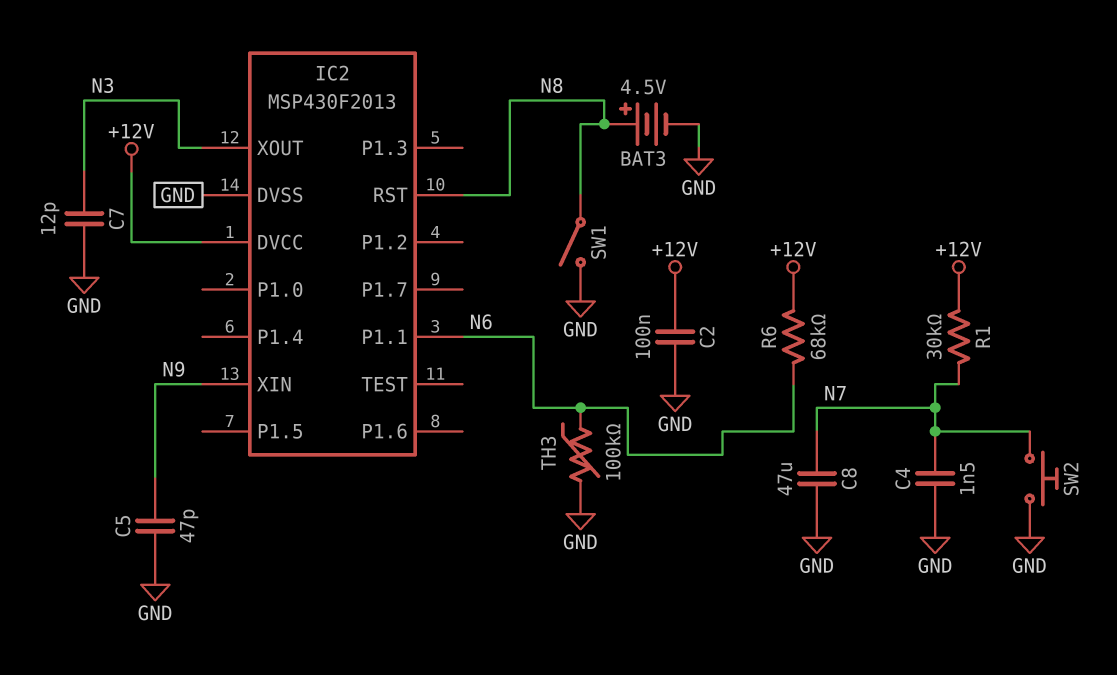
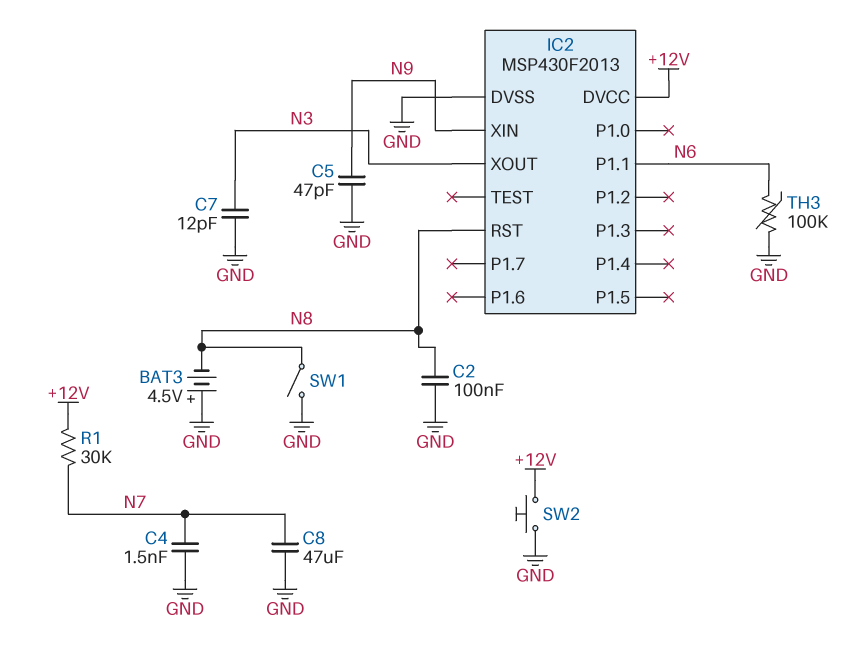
BAT3: 4.5V (plus N8, minus GND) -> 4.5V (plus GND, minus N8)
C2: 100nF (+12V, GND) -> 100nF (GND, N8)
R6: 68k (+12V, N6) -> none
SW2: button (GND, N7) -> button (+12V, GND)

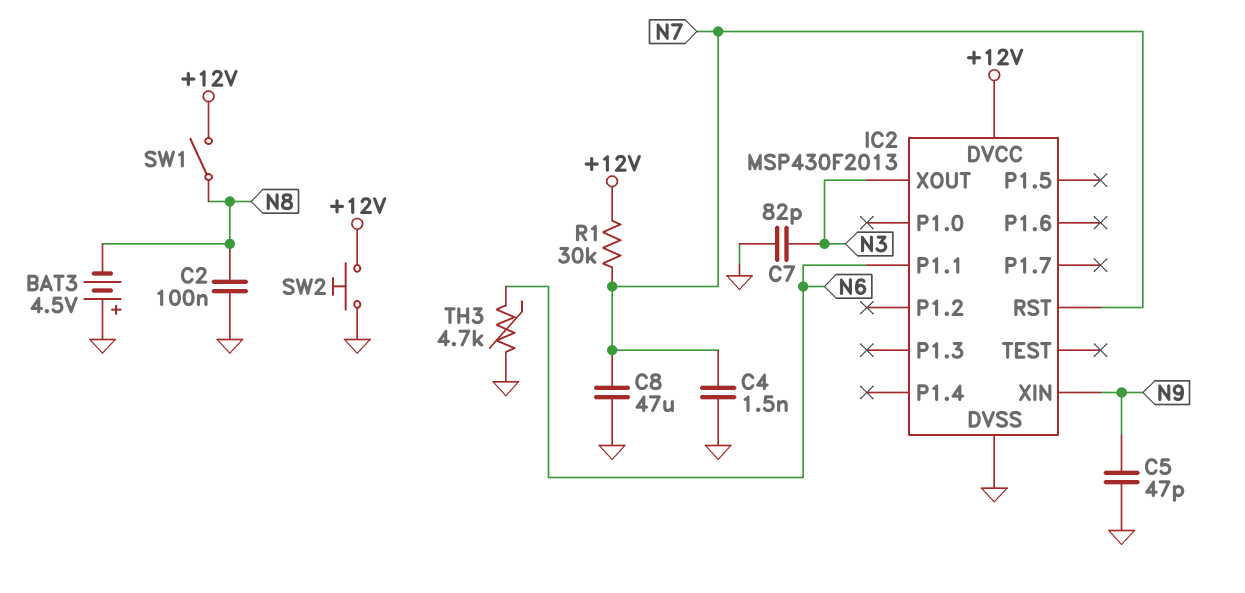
C7: 12pF (GND, N3) -> 82pF (GND, N3)
IC2 pin RST: N8 -> N7
SW1: switch (GND, N8) -> switch (+12V, N8)
TH3: 100k (GND, N6) -> 4.7k (GND, N6)

